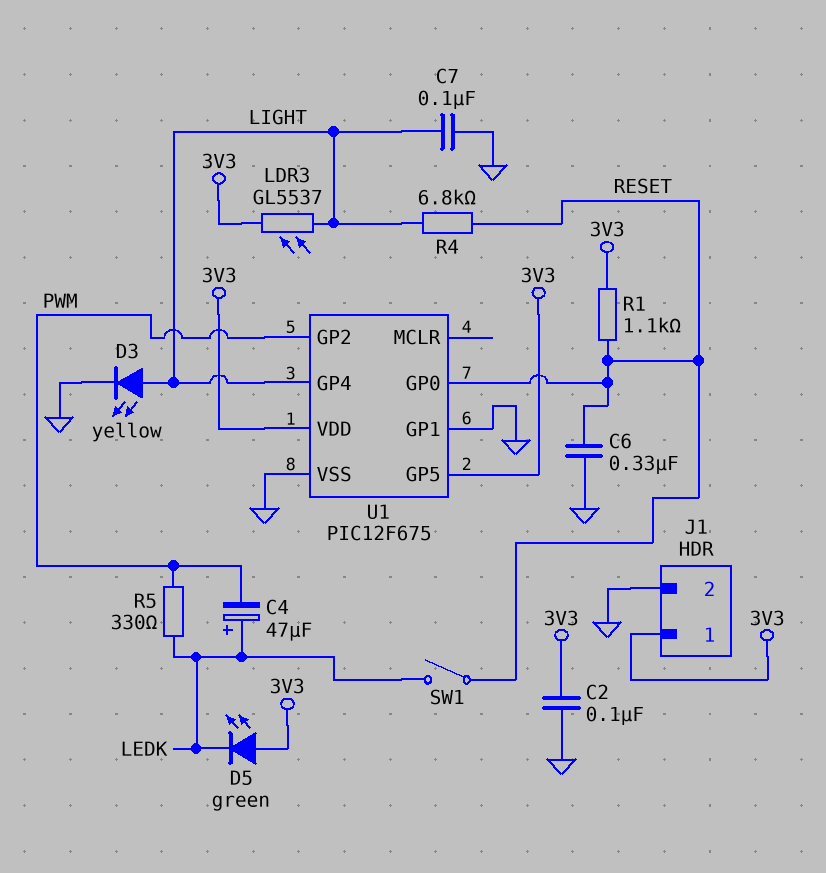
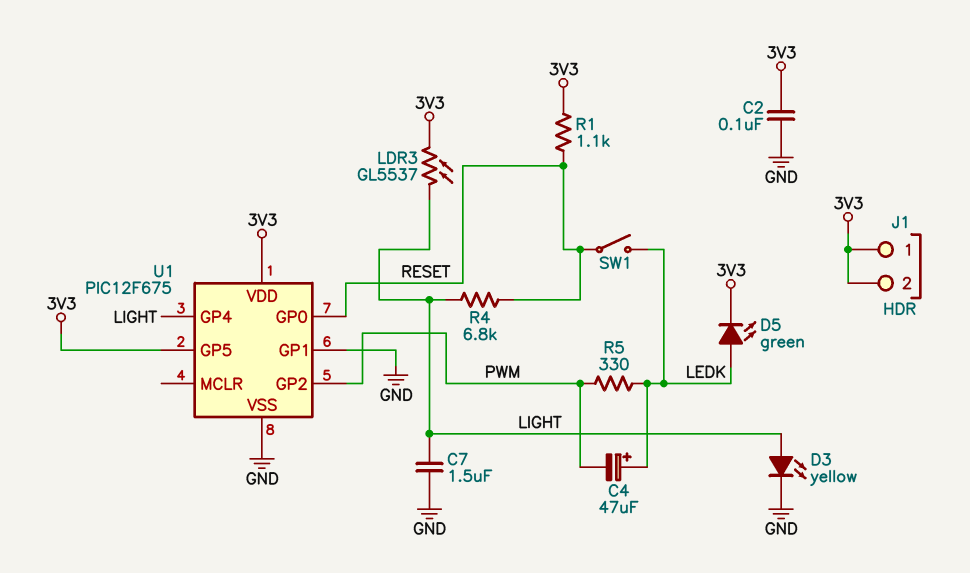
C6: 330nF (GND, RESET) -> none
C7: 100nF (GND, LIGHT) -> 1.5uF (GND, LIGHT)
D5: LED green (A 3V3, K LEDK) -> LED green (A LEDK, K 3V3)
J1 pin 2: GND -> 3V3

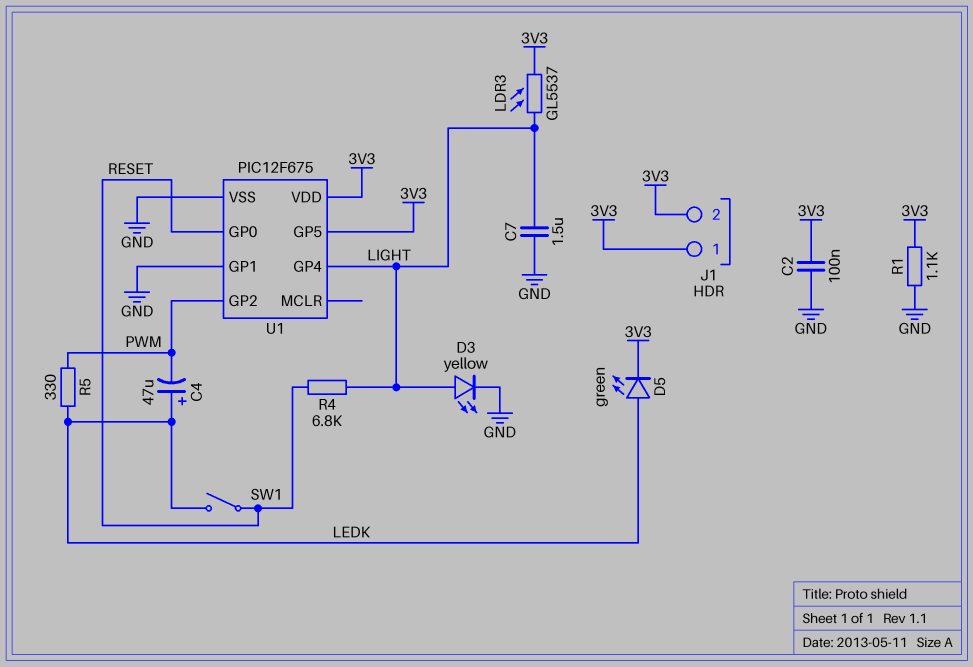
R1: 1.1k (3V3, RESET) -> 1.1k (3V3, GND)

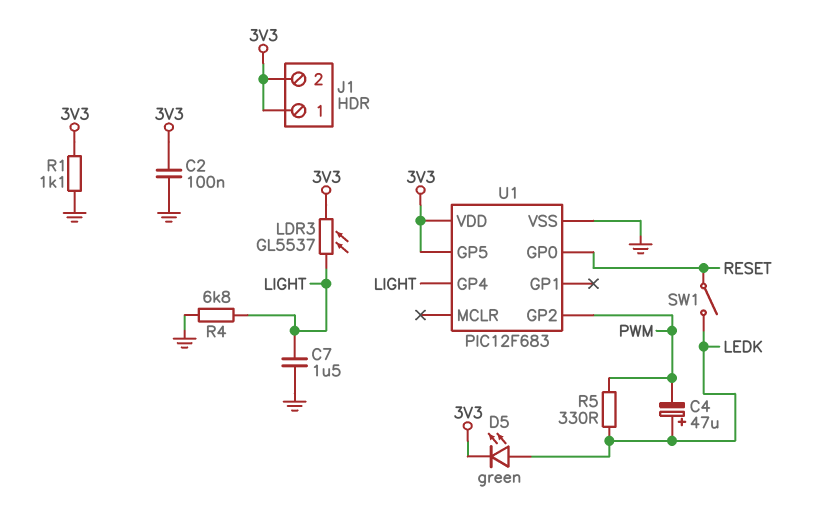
D3: LED yellow (A LIGHT, K GND) -> none
R4: 6.8k (LIGHT, RESET) -> 6.8k (GND, LIGHT)
U1: PIC12F675 -> PIC12F683
U1 pin GP1: GND -> none

